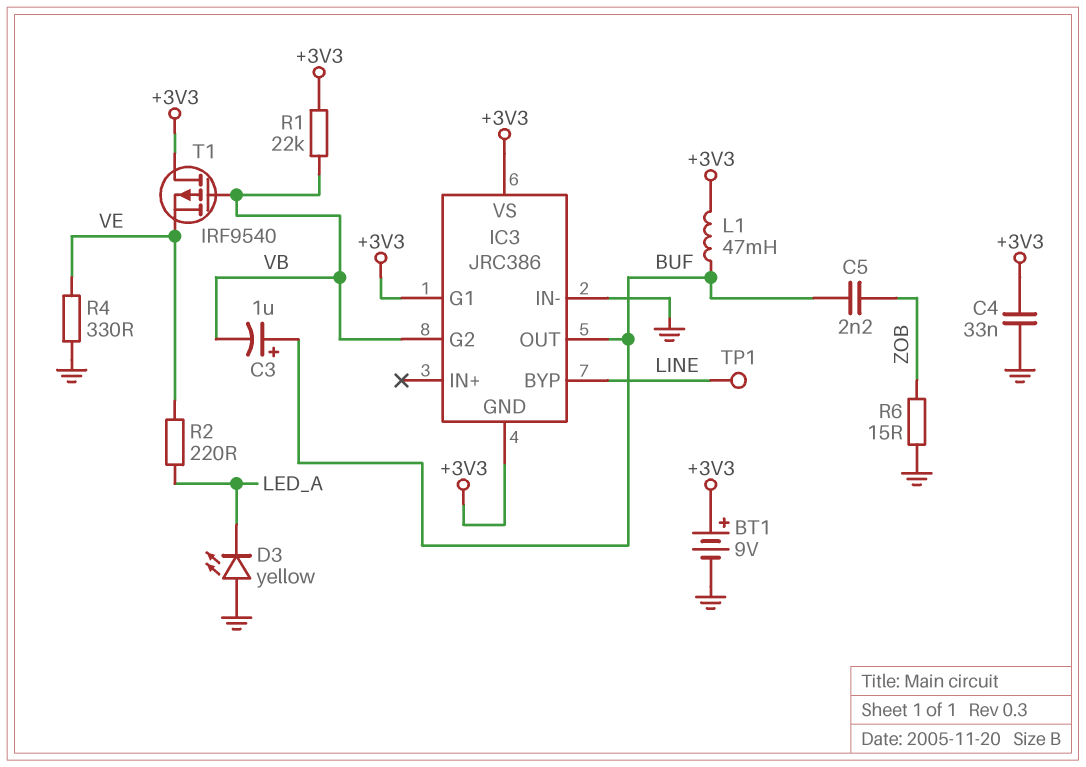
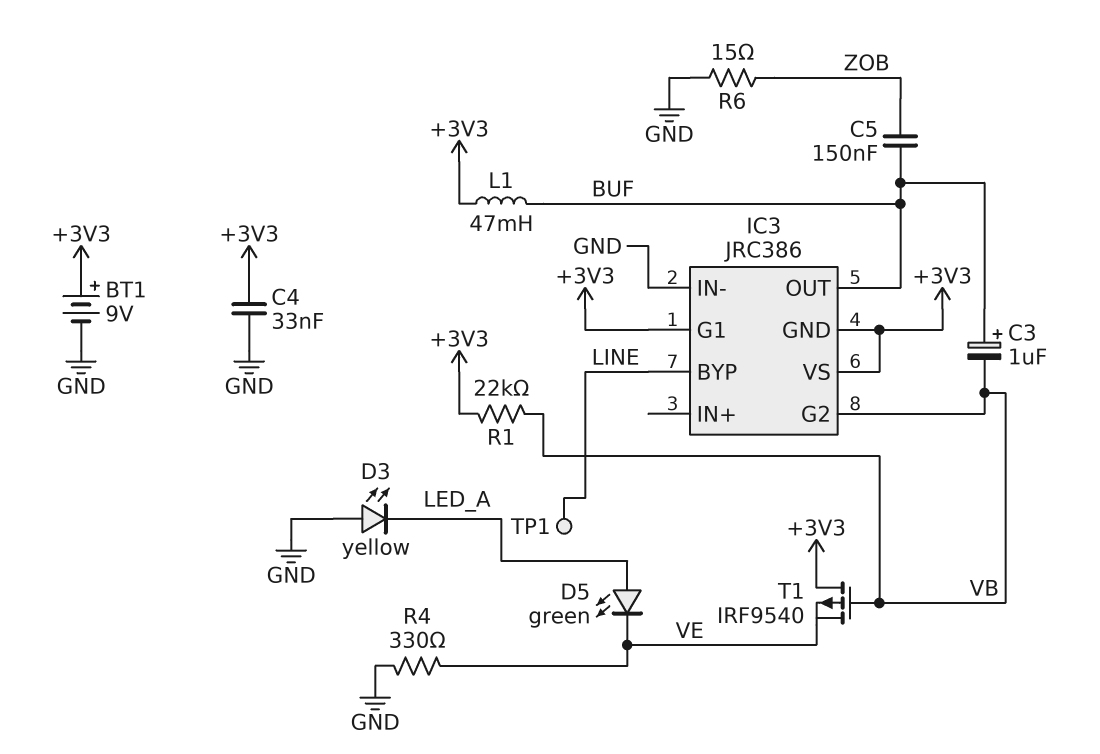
C5: 2.2nF (BUF, ZOB) -> 150nF (BUF, ZOB)
D5: none -> LED green (A LED_A, K VE)
R2: 220 (LED_A, VE) -> none

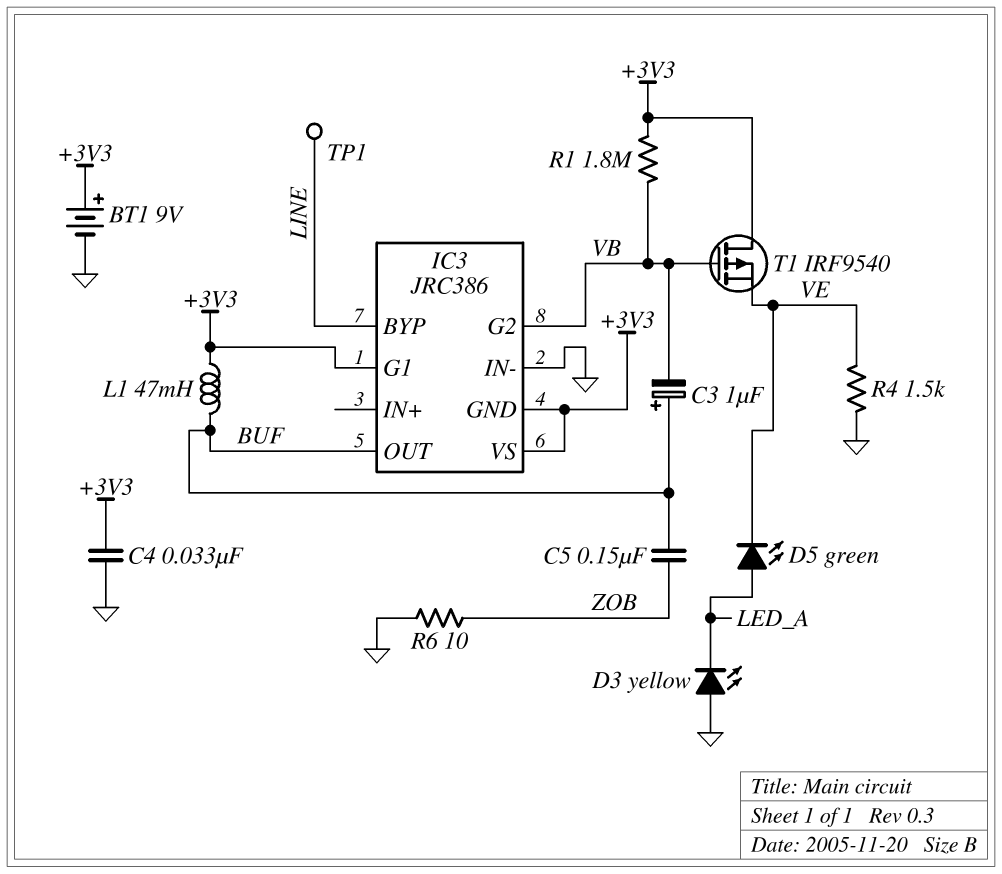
R1: 22k (+3V3, VB) -> 1.8M (+3V3, VB)
R4: 330 (GND, VE) -> 1.5k (GND, VE)
R6: 15 (GND, ZOB) -> 10 (GND, ZOB)

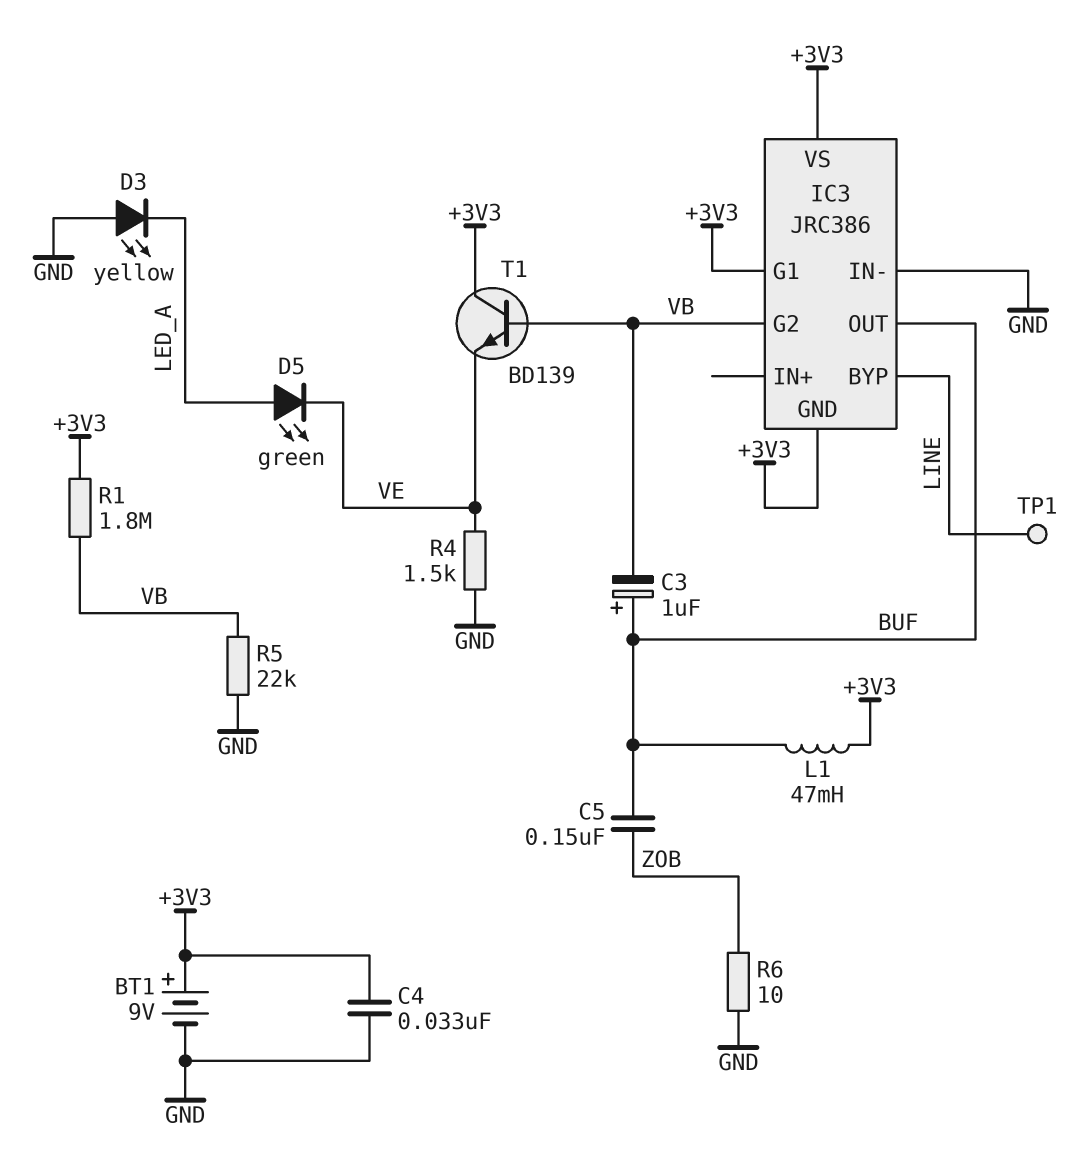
R5: none -> 22k (GND, VB)
T1: PMOS IRF9540 (G VB, D +3V3, S VE) -> NPN BD139 (B VB, C +3V3, E VE)

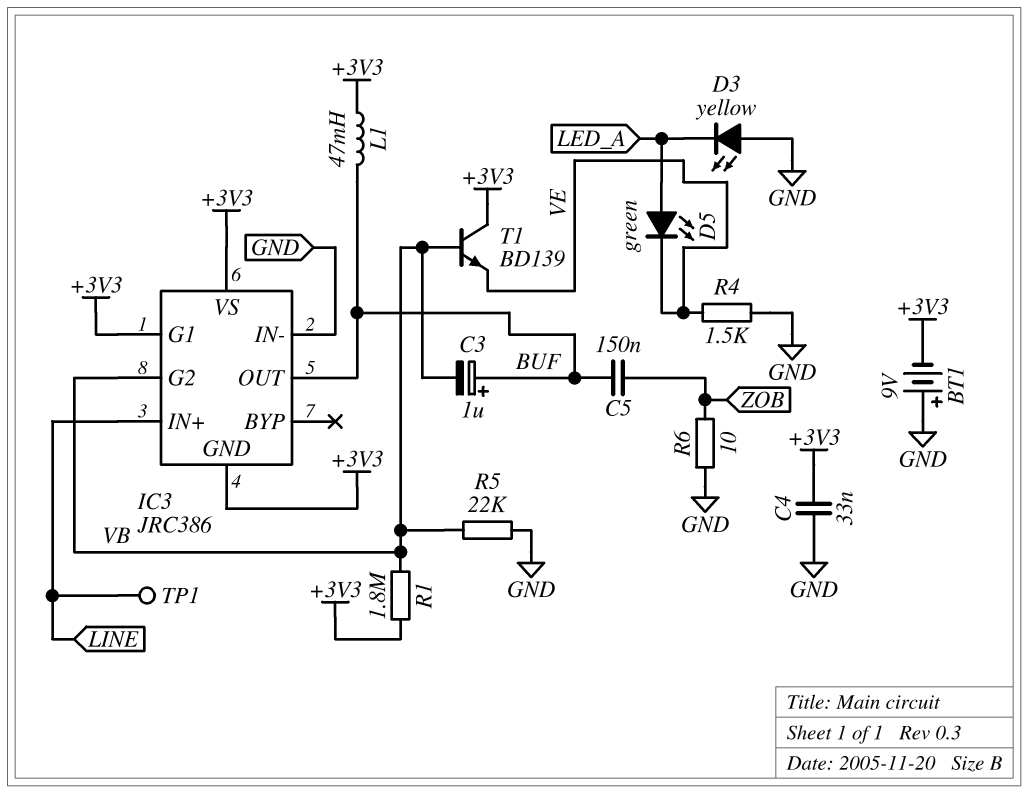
BT1: 9V (plus +3V3, minus GND) -> 9V (plus GND, minus +3V3)
IC3 pin BYP: LINE -> none
IC3 pin IN+: none -> LINE

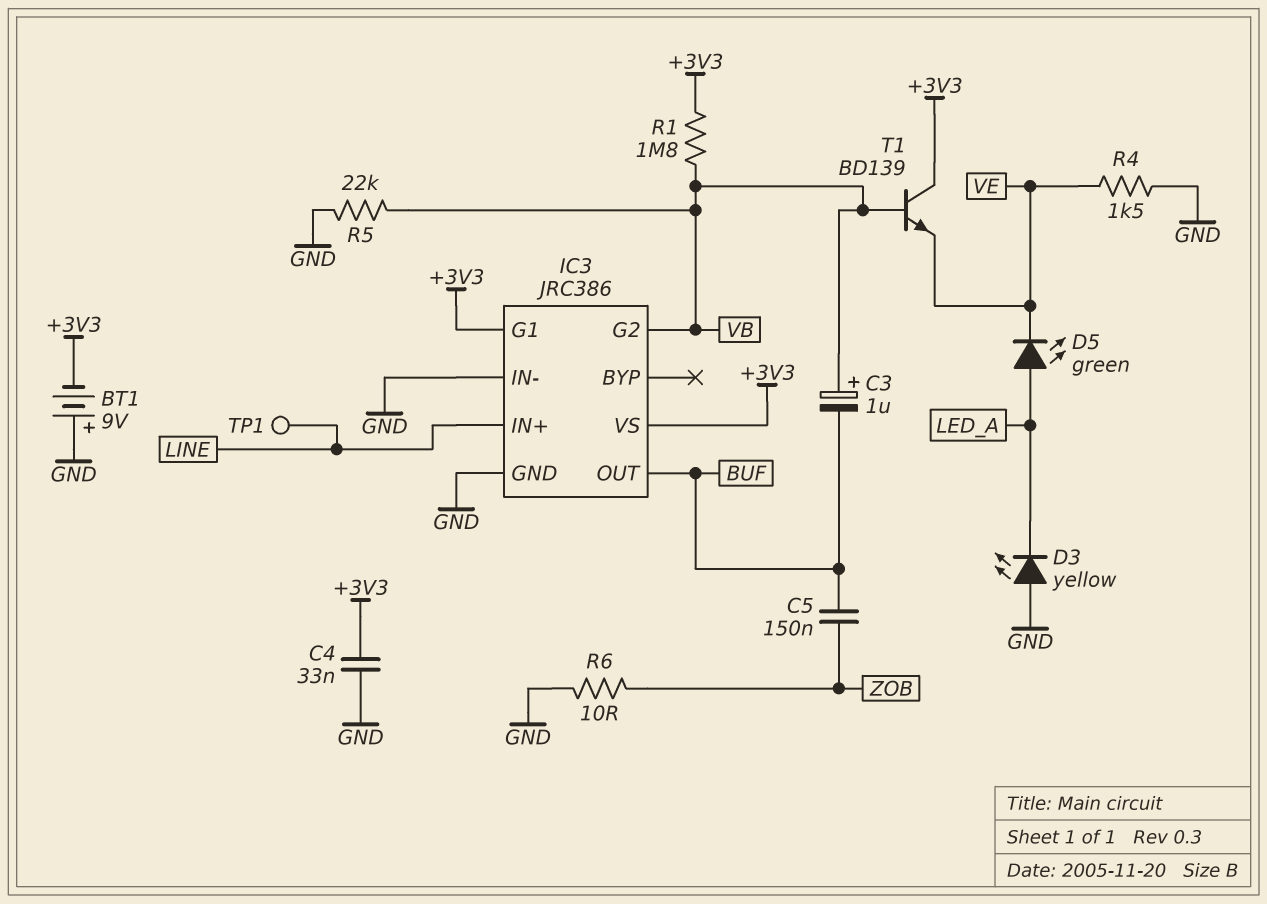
C3: 1uF (plus BUF, minus VB) -> 1uF (plus VB, minus BUF)
IC3 pin GND: +3V3 -> GND
L1: 47mH (+3V3, BUF) -> none

